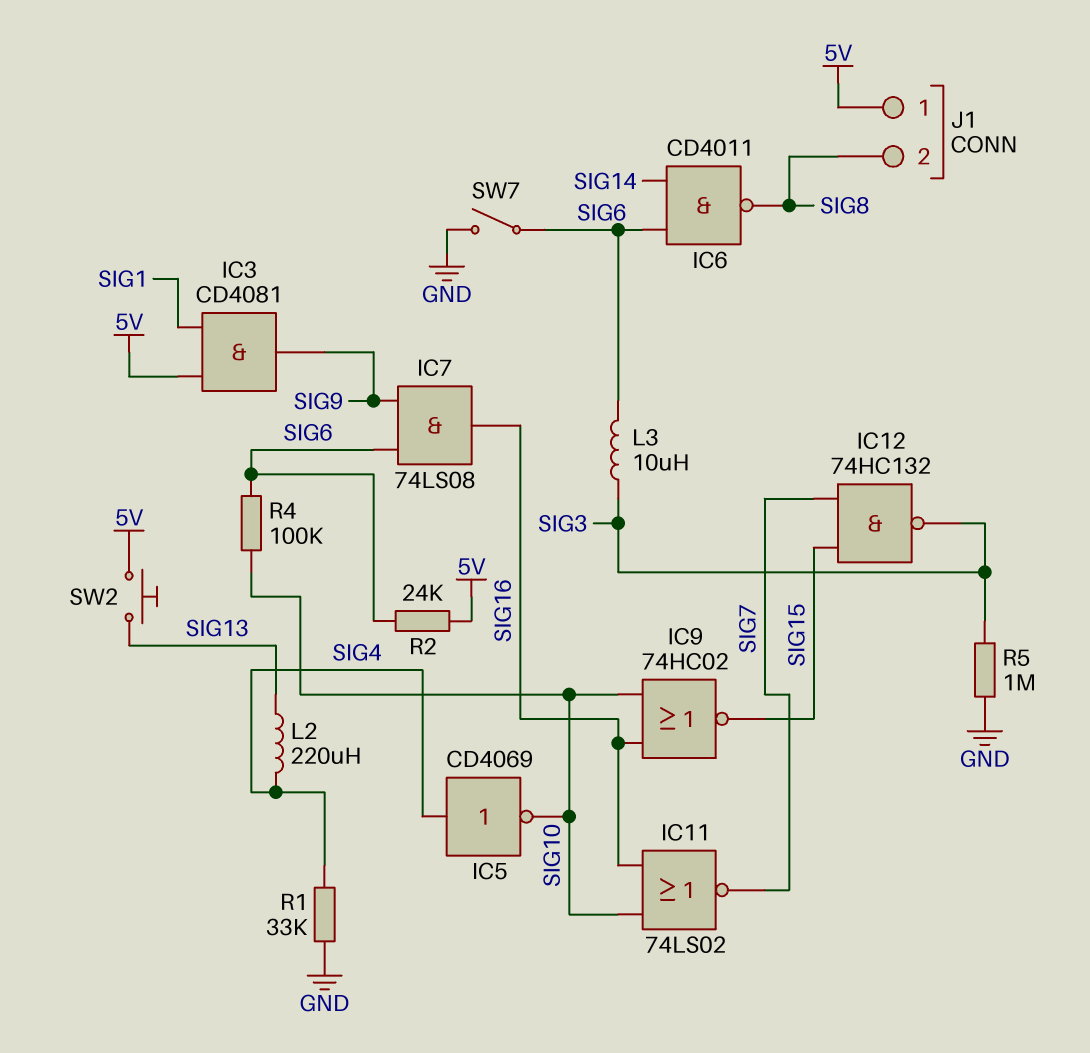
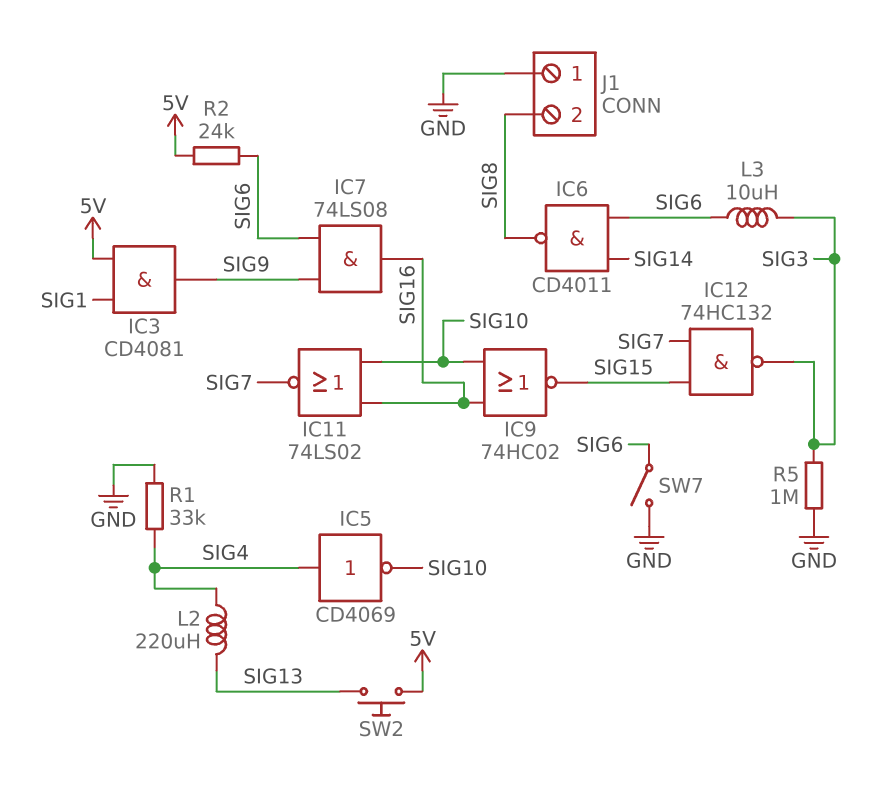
J1 pin 1: 5V -> GND
R4: 100k (SIG6, SIG10) -> none

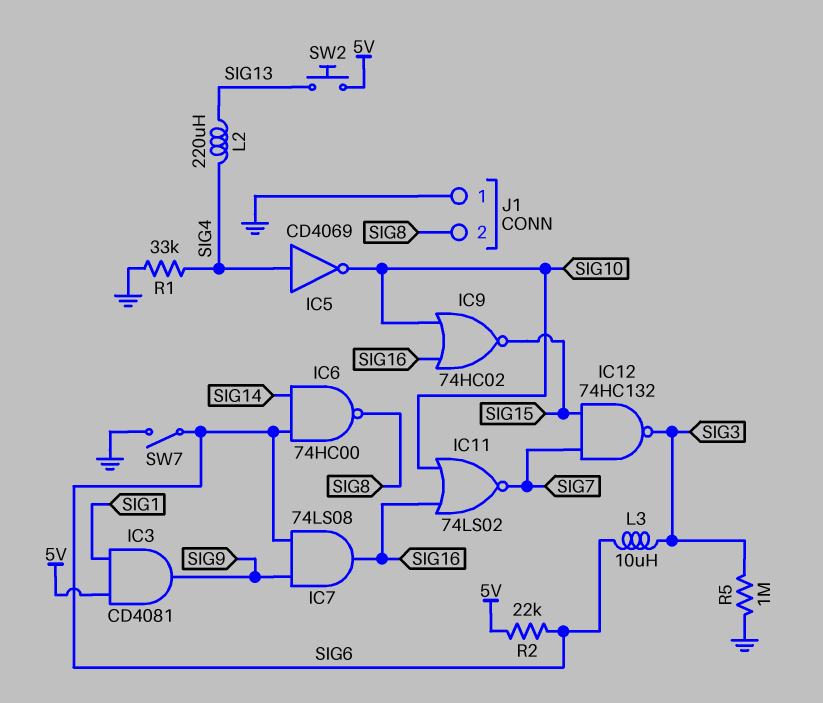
IC6: NAND CD4011 (in SIG6, in SIG14, out SIG8) -> NAND 74HC00 (in SIG6, in SIG14, out SIG8)
R2: 24k (5V, SIG6) -> 22k (5V, SIG6)

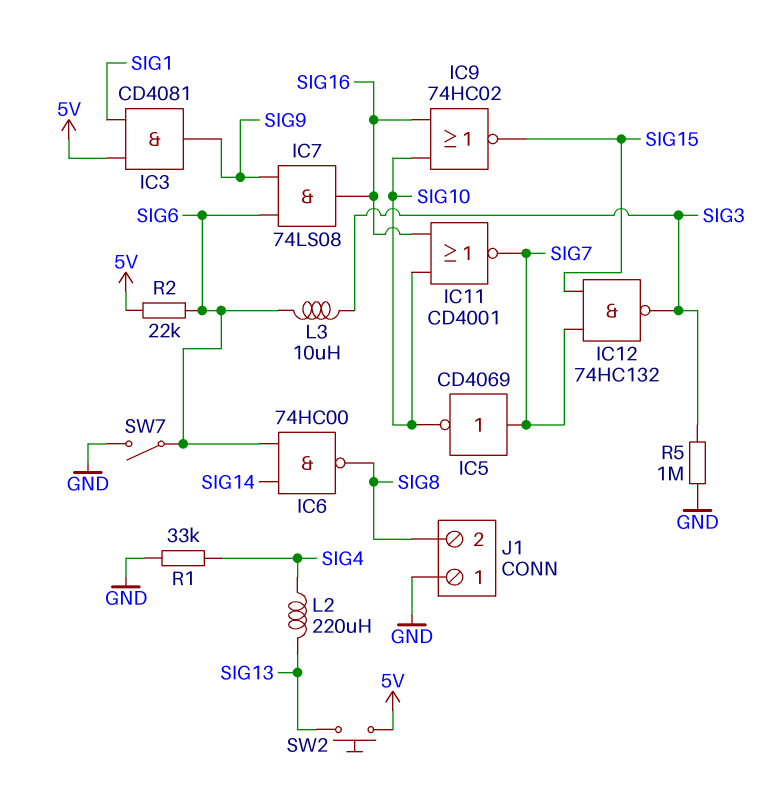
IC5: NOT CD4069 (in SIG4, out SIG10) -> NOT CD4069 (in SIG7, out SIG10)
IC11: NOR 74LS02 (in SIG10, in SIG16, out SIG7) -> NOR CD4001 (in SIG10, in SIG16, out SIG7)

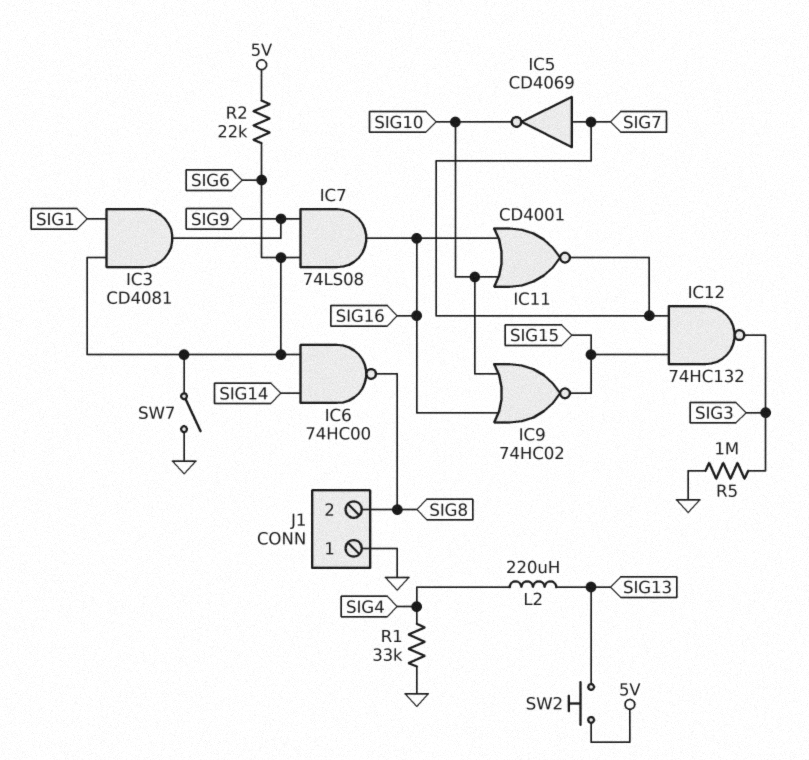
IC3: AND CD4081 (in 5V, in SIG1, out SIG9) -> AND CD4081 (in SIG1, in SIG6, out SIG9)
L3: 10uH (SIG3, SIG6) -> none

